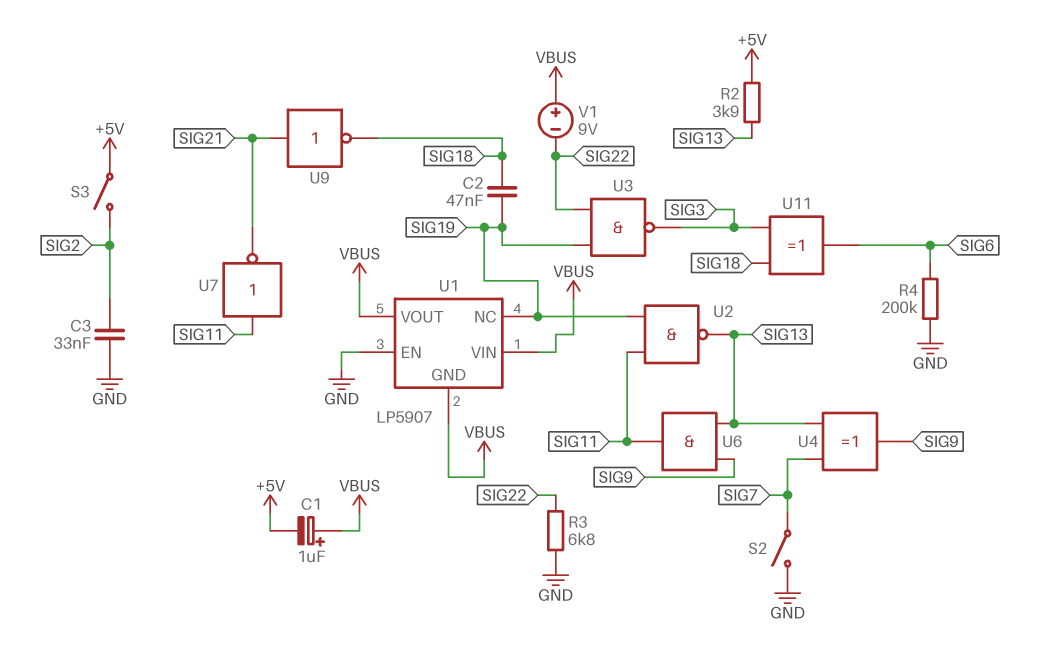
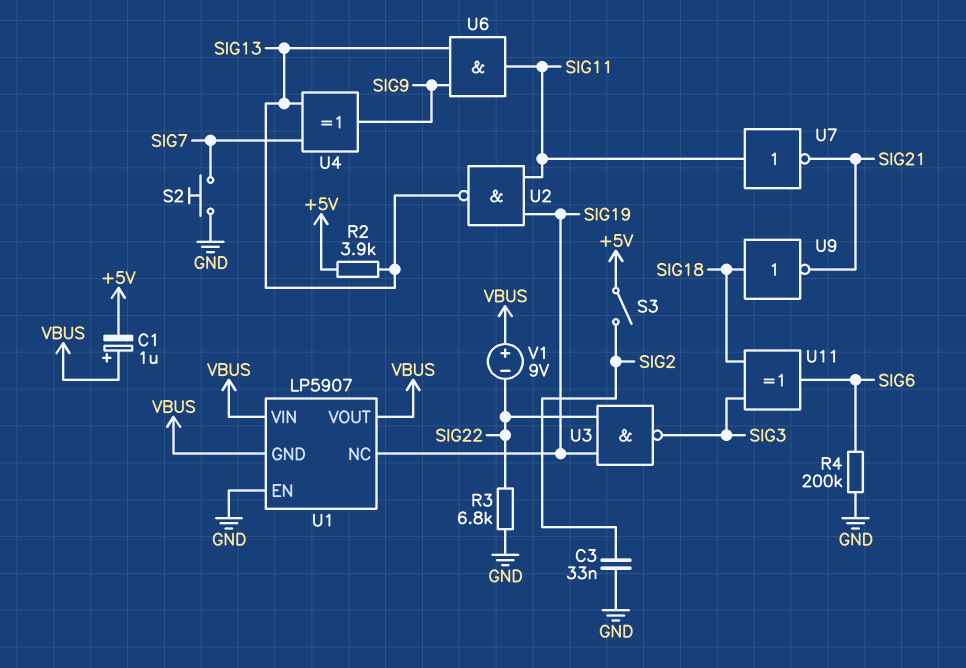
C2: 47nF (SIG18, SIG19) -> none
S2: switch (GND, SIG7) -> button (GND, SIG7)
U9: NOT (in SIG21, out SIG18) -> NOT (in SIG18, out SIG21)

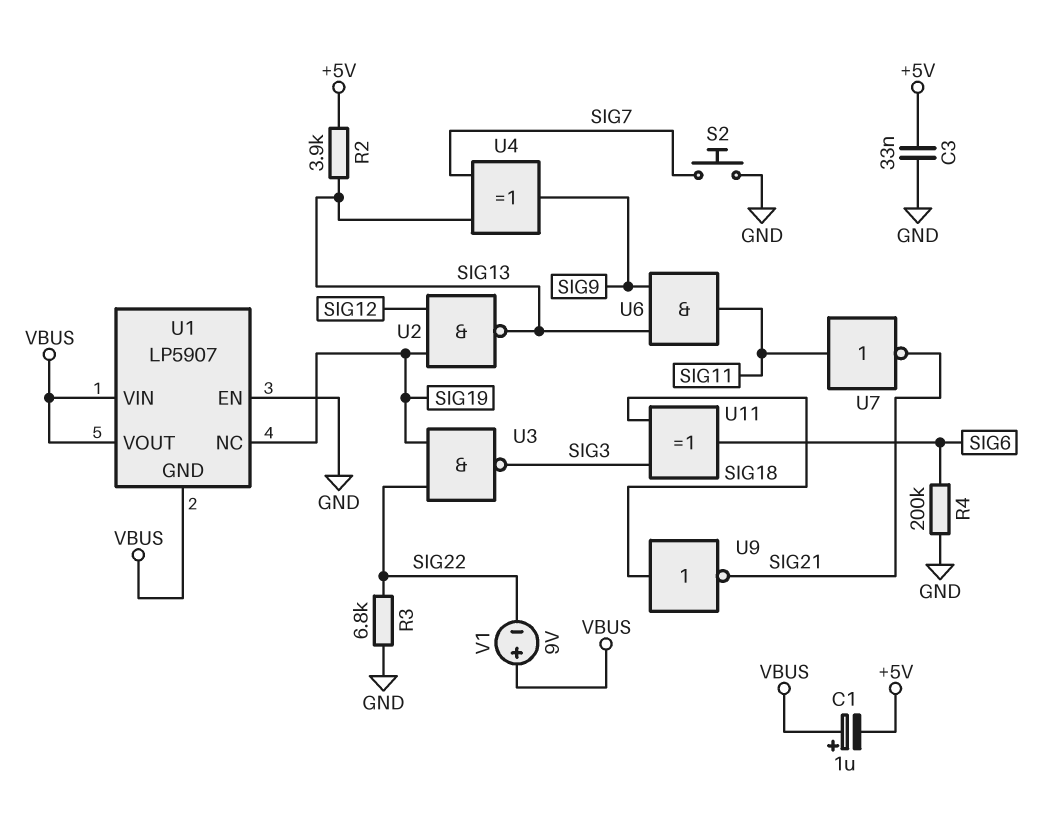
C3: 33nF (GND, SIG2) -> 33nF (+5V, GND)
S3: switch (+5V, SIG2) -> none
U2: NAND (in SIG11, in SIG19, out SIG13) -> NAND (in SIG12, in SIG19, out SIG13)

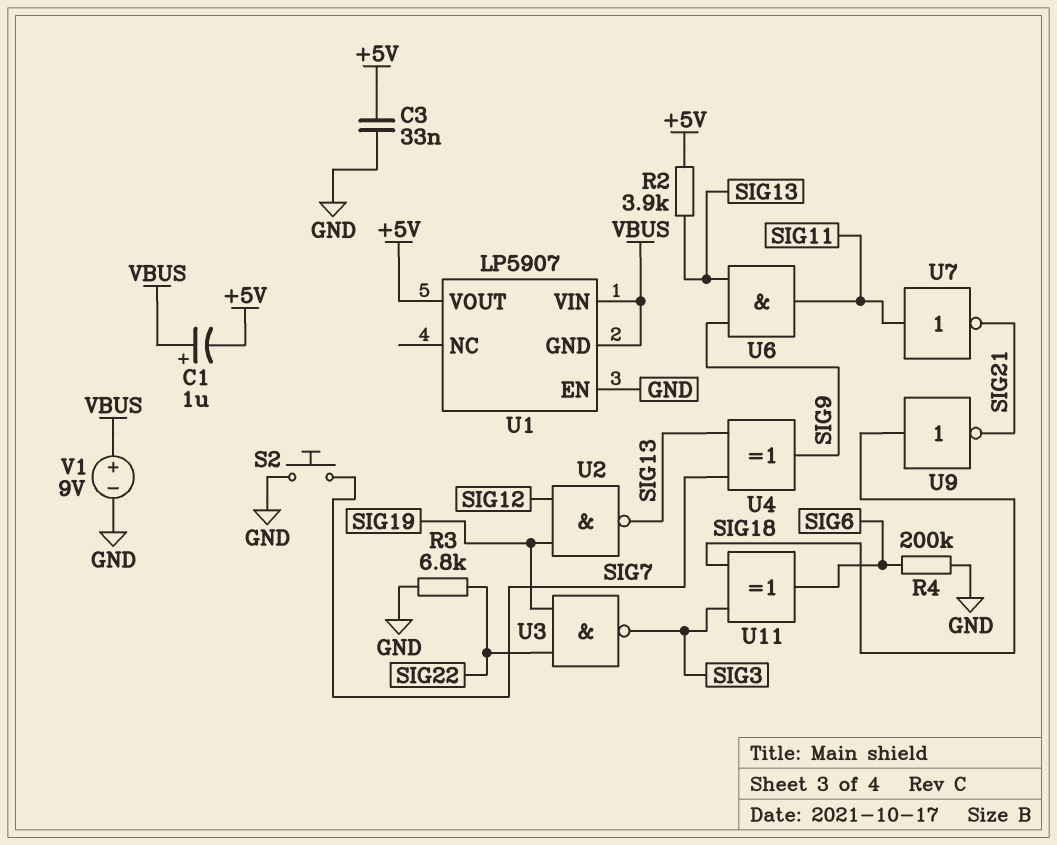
U1 pin NC: SIG19 -> none
U1 pin VOUT: VBUS -> +5V
V1: 9V (plus VBUS, minus SIG22) -> 9V (plus VBUS, minus GND)

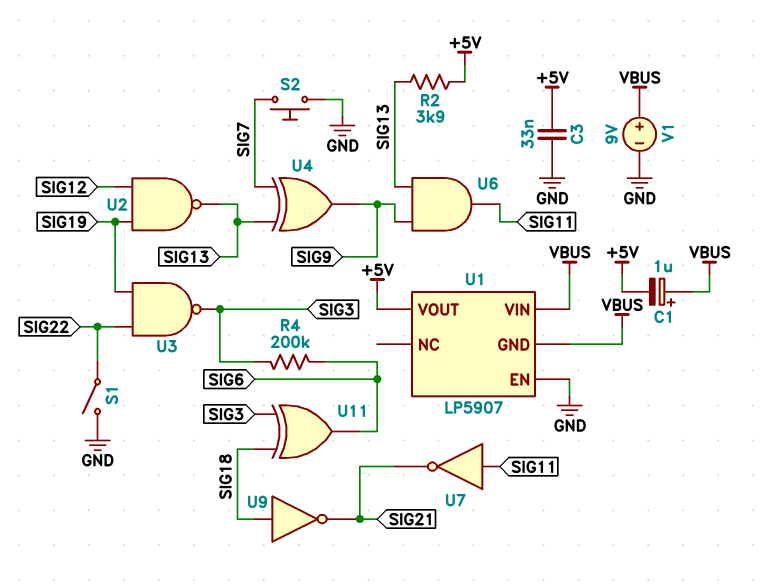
R3: 6.8k (GND, SIG22) -> none
R4: 200k (GND, SIG6) -> 200k (SIG3, SIG6)
S1: none -> switch (GND, SIG22)

